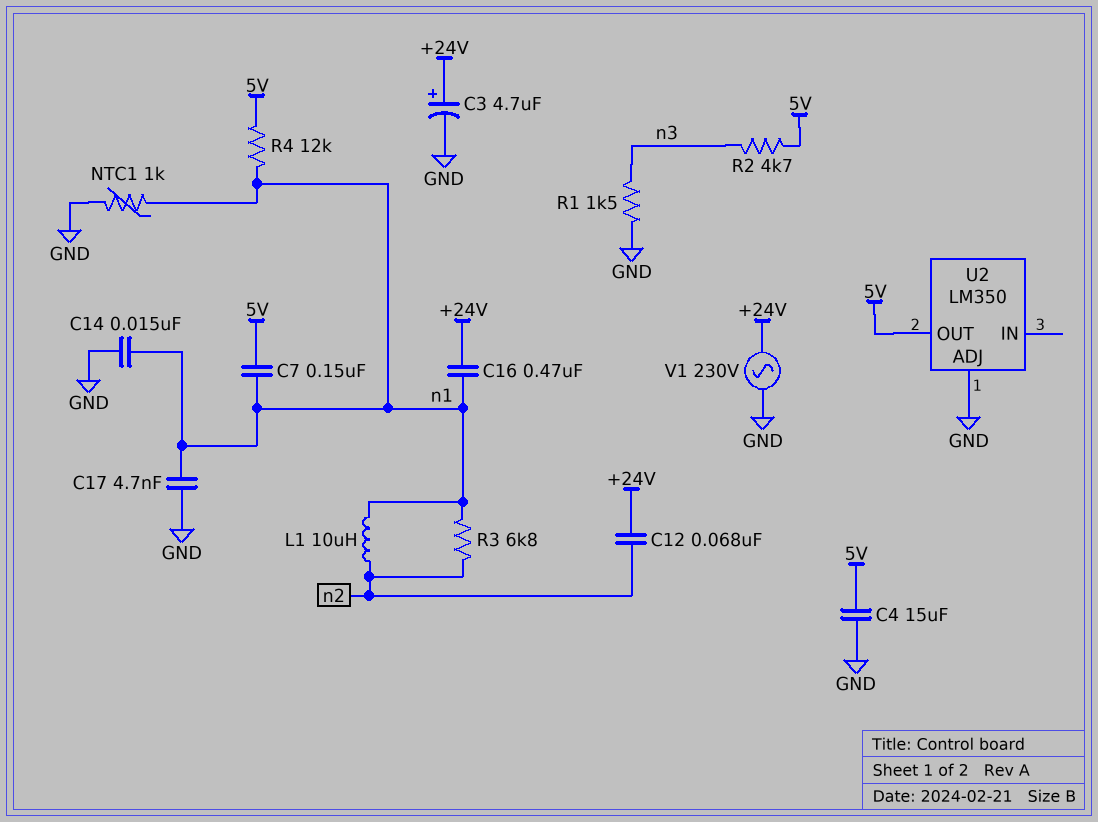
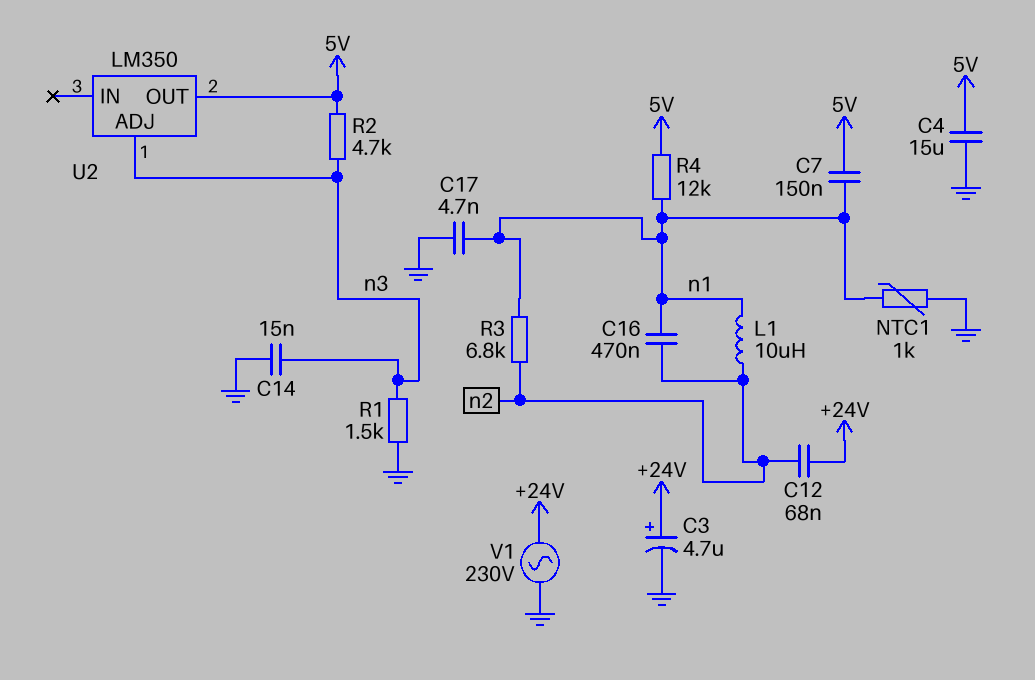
C14: 15nF (GND, n1) -> 15nF (GND, n3)
C16: 470nF (+24V, n1) -> 470nF (n1, n2)
U2 pin ADJ: GND -> n3

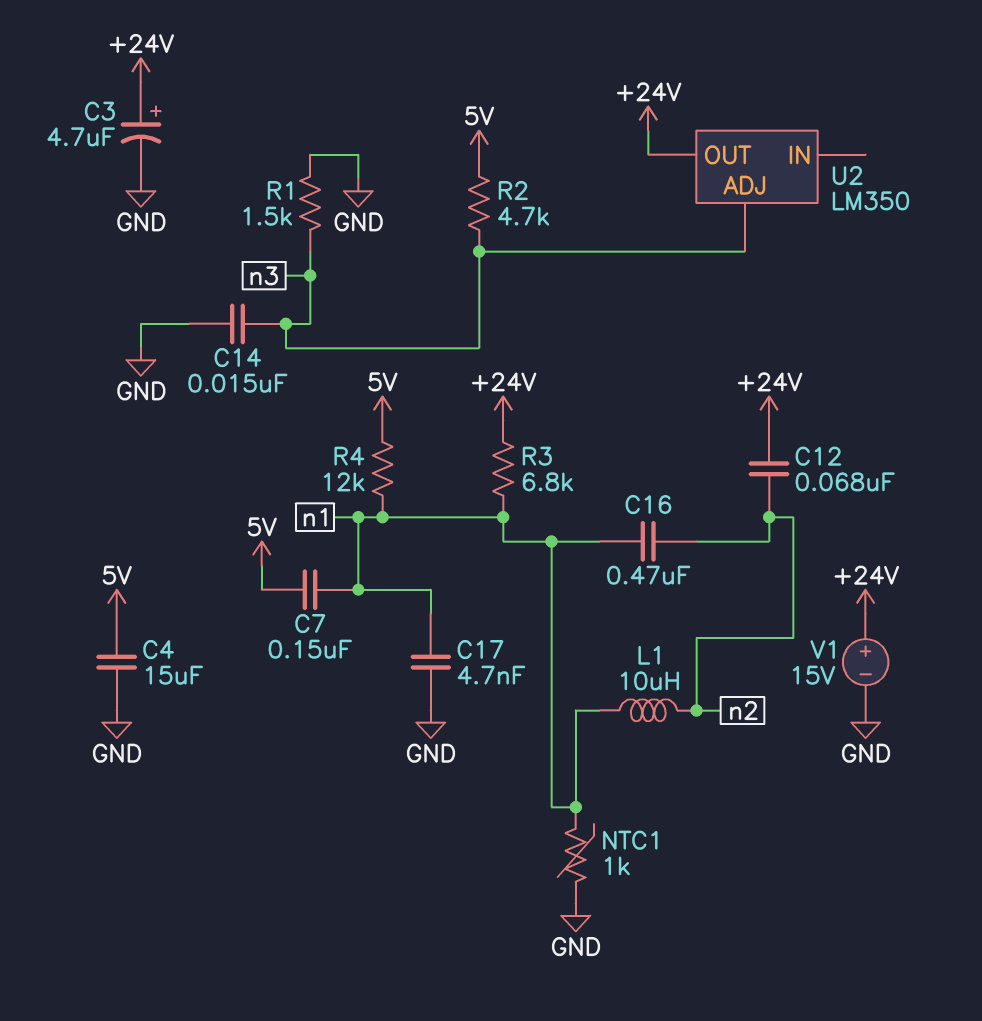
R3: 6.8k (n1, n2) -> 6.8k (+24V, n1)
U2 pin OUT: 5V -> +24V
V1: AC 230V (+24V, GND) -> 15V (plus +24V, minus GND)

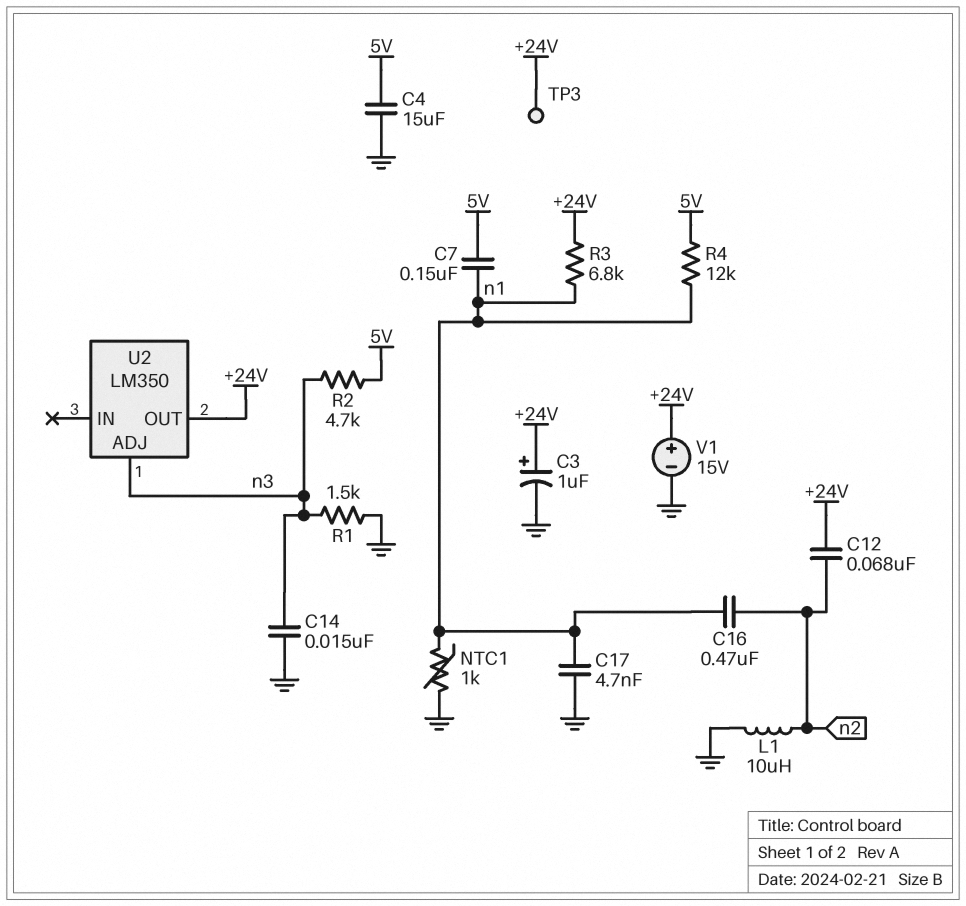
C3: 4.7uF (plus +24V, minus GND) -> 1uF (plus +24V, minus GND)
L1: 10uH (n1, n2) -> 10uH (GND, n2)
TP3: none -> test point (+24V)

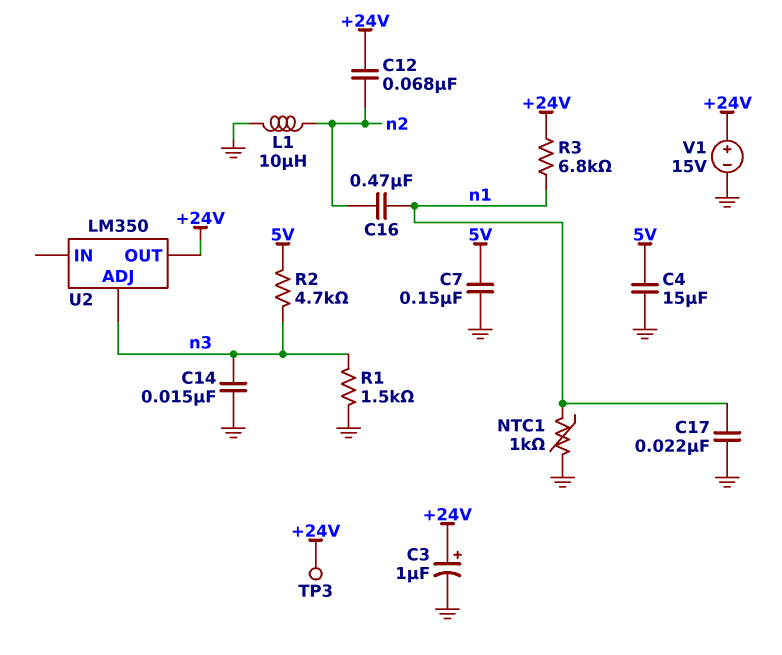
C7: 150nF (5V, n1) -> 150nF (5V, GND)
C17: 4.7nF (GND, n1) -> 22nF (GND, n1)
R4: 12k (5V, n1) -> none

